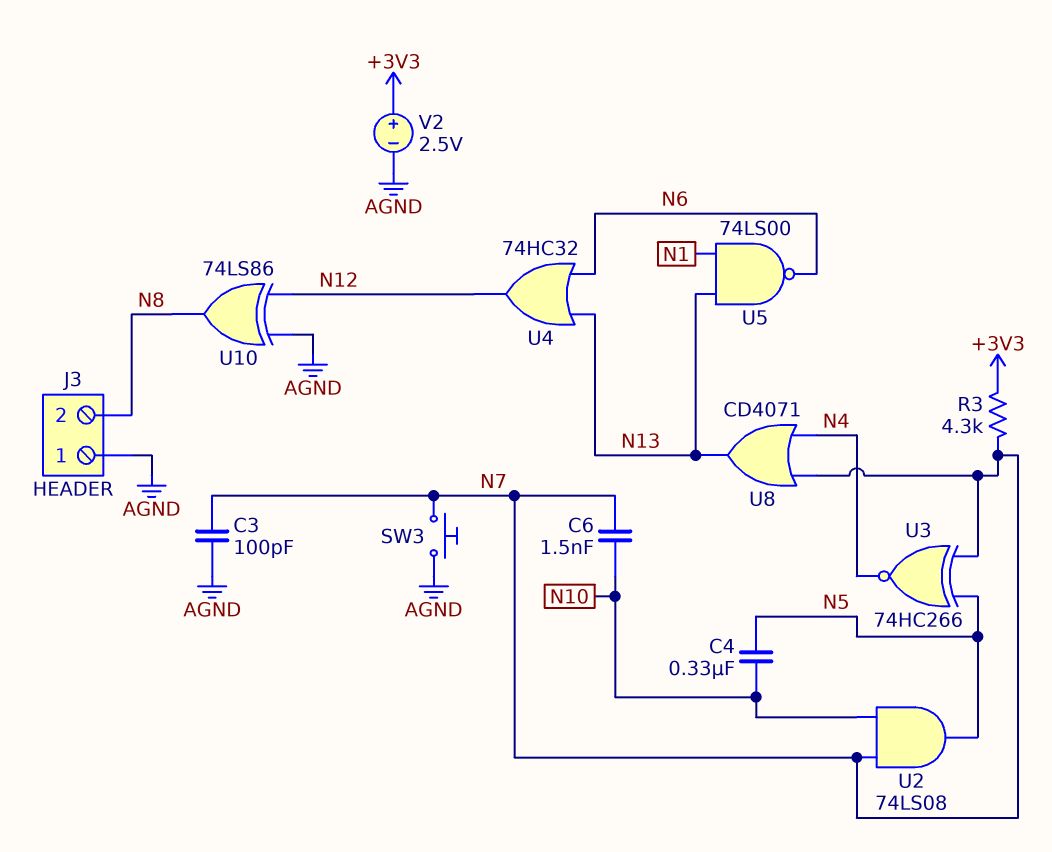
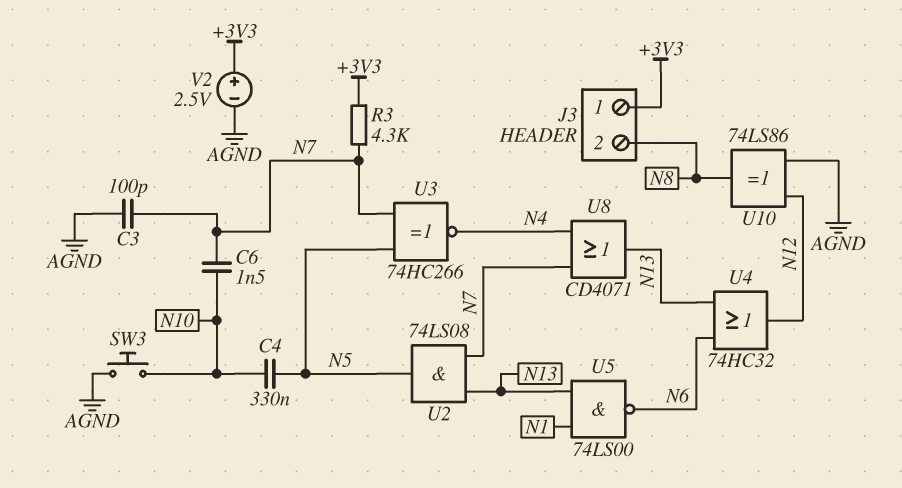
J3 pin 1: AGND -> +3V3
SW3: button (AGND, N7) -> button (AGND, N10)
U2: AND 74LS08 (in N7, in N10, out N5) -> AND 74LS08 (in N7, in N13, out N5)

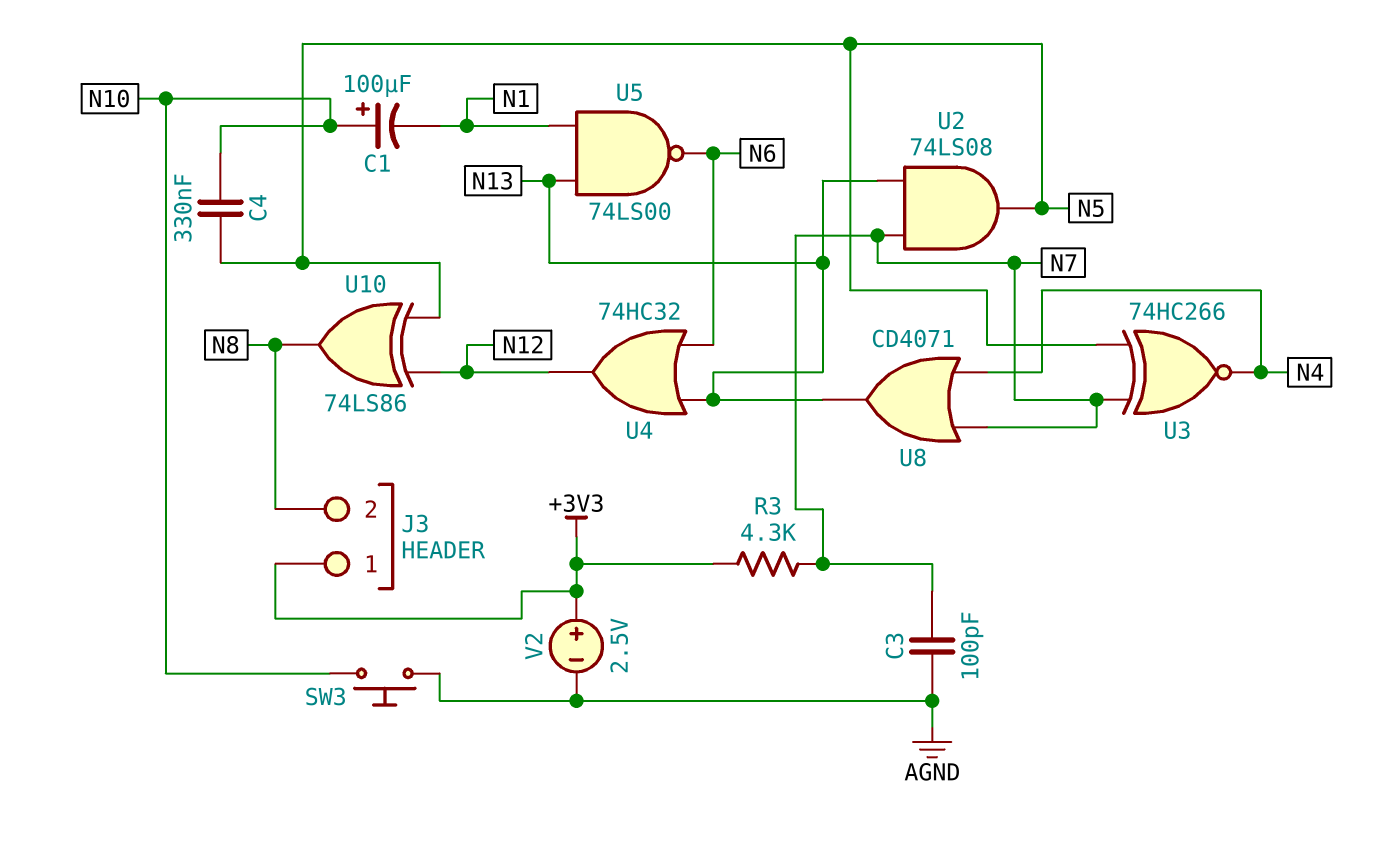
C1: none -> 100uF (plus N10, minus N1)
C6: 1.5nF (N7, N10) -> none
U10: XOR 74LS86 (in AGND, in N12, out N8) -> XOR 74LS86 (in N5, in N12, out N8)

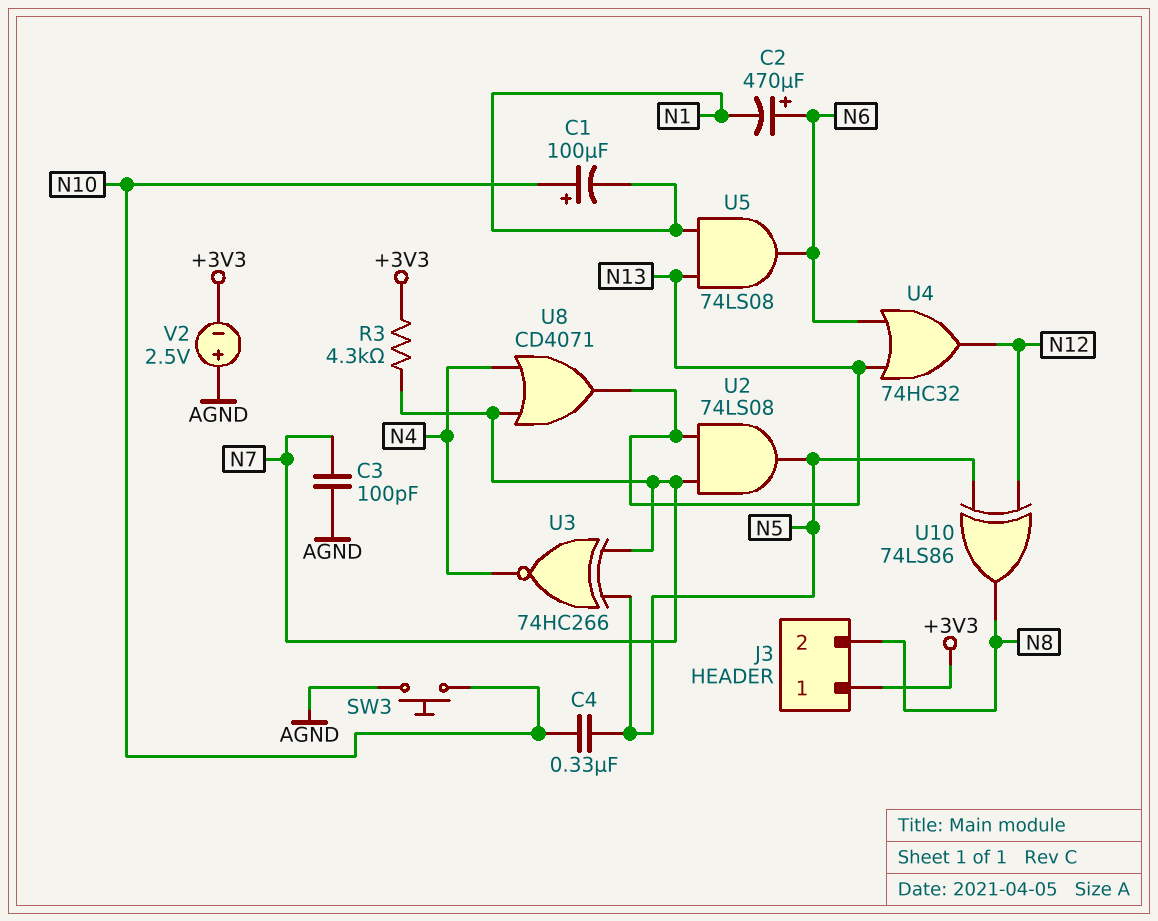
C2: none -> 470uF (plus N6, minus N1)
U5: NAND 74LS00 (in N1, in N13, out N6) -> AND 74LS08 (in N1, in N13, out N6)
V2: 2.5V (plus +3V3, minus AGND) -> 2.5V (plus AGND, minus +3V3)

